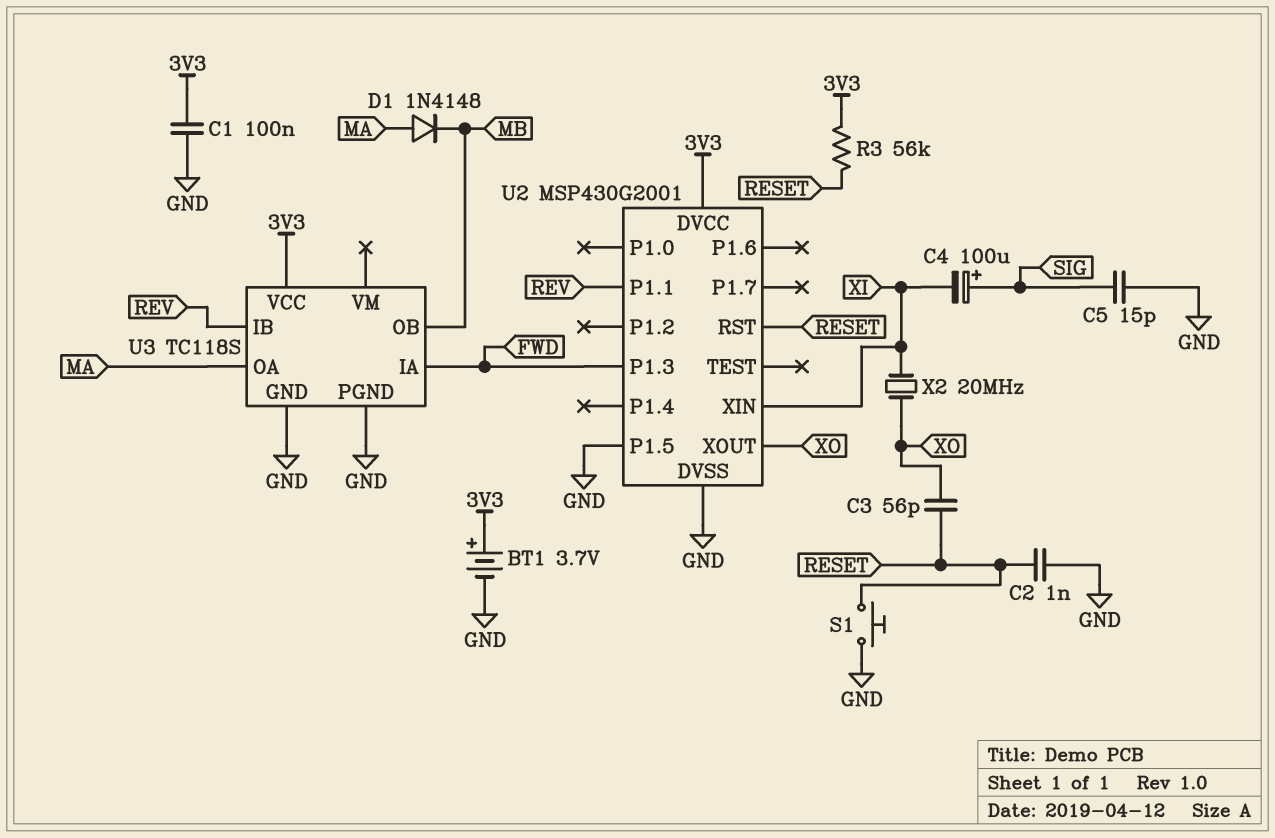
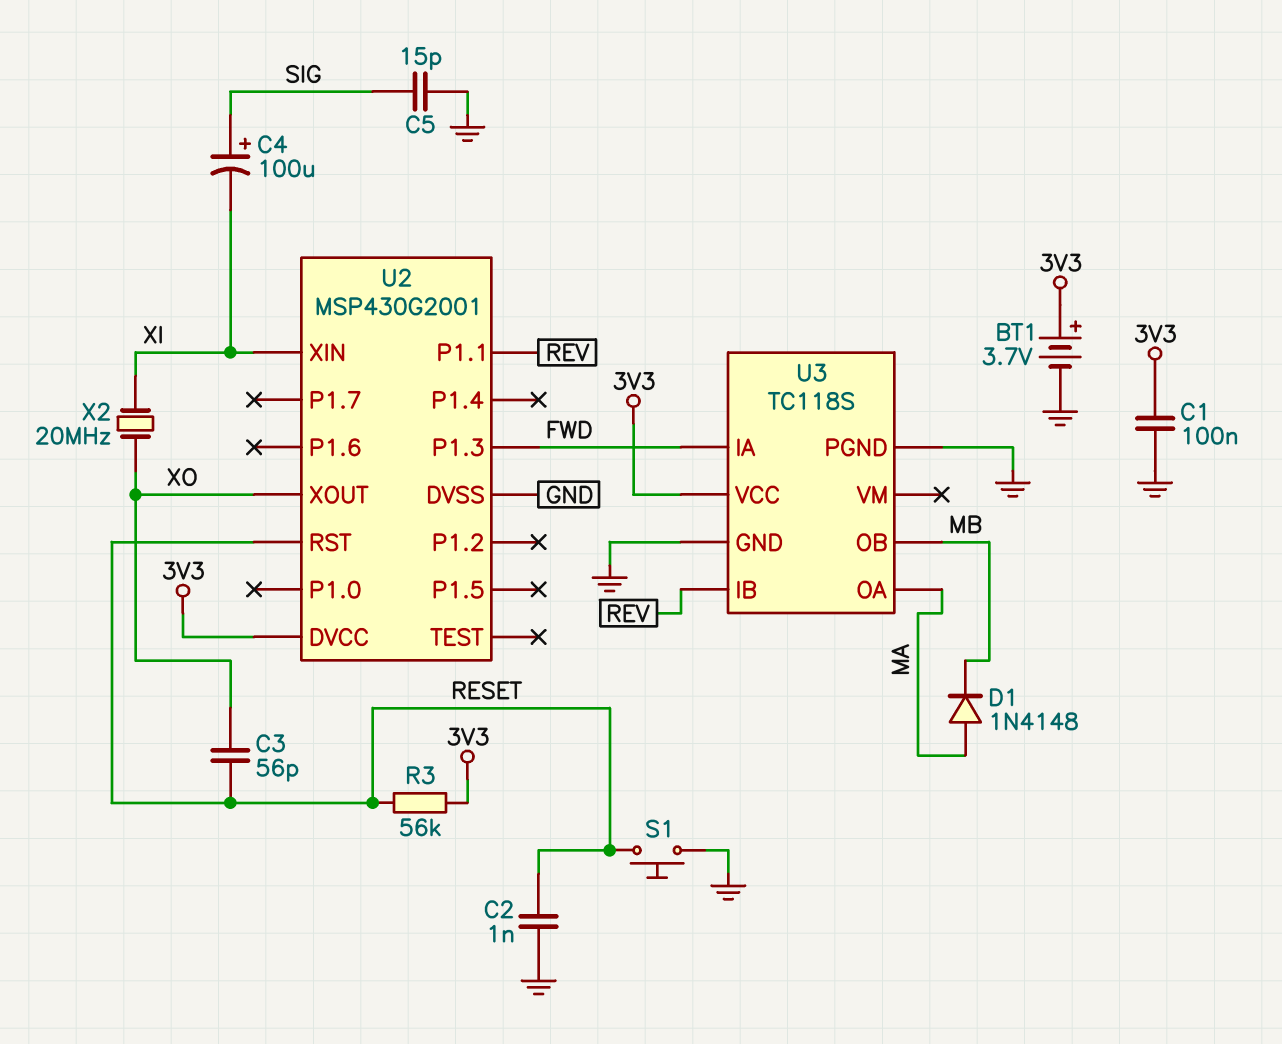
U2 pin P1.5: GND -> none

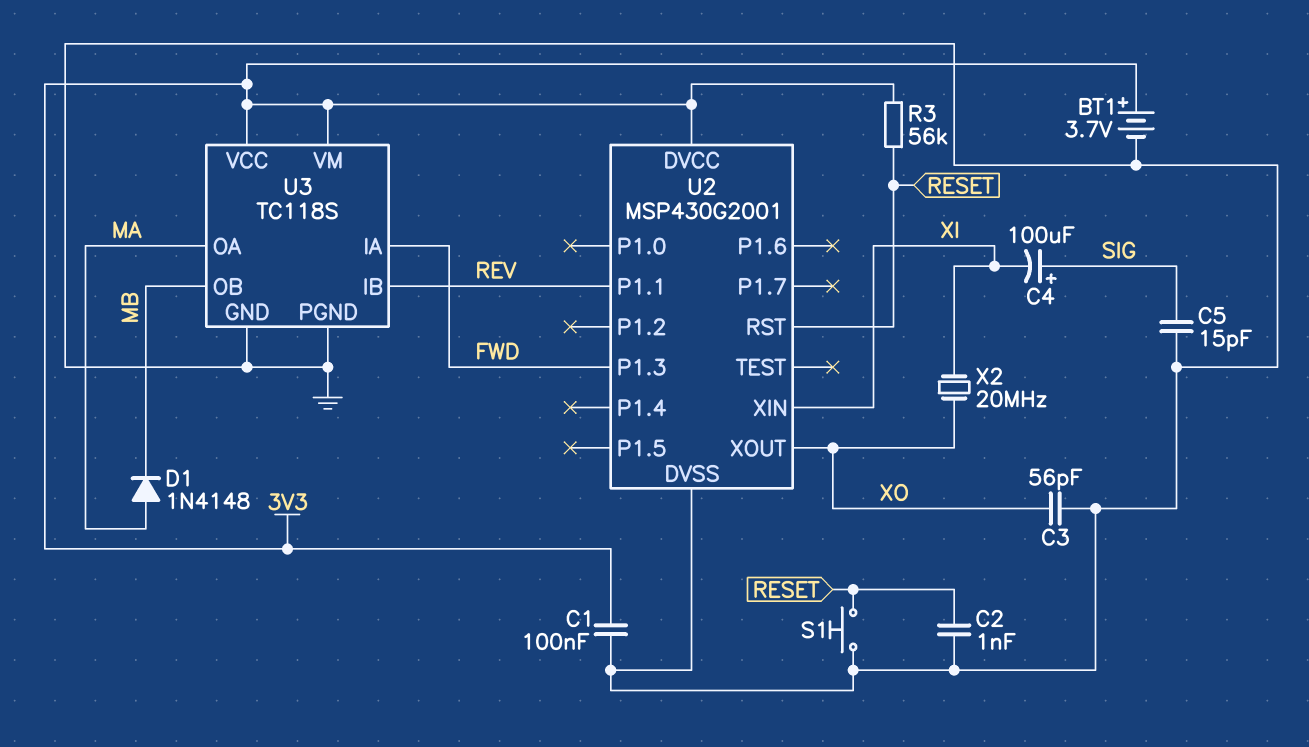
C3: 56pF (RESET, XO) -> 56pF (GND, XO)
U3 pin VM: none -> 3V3

